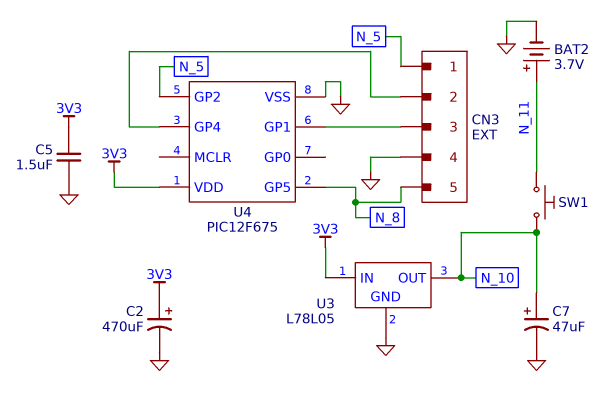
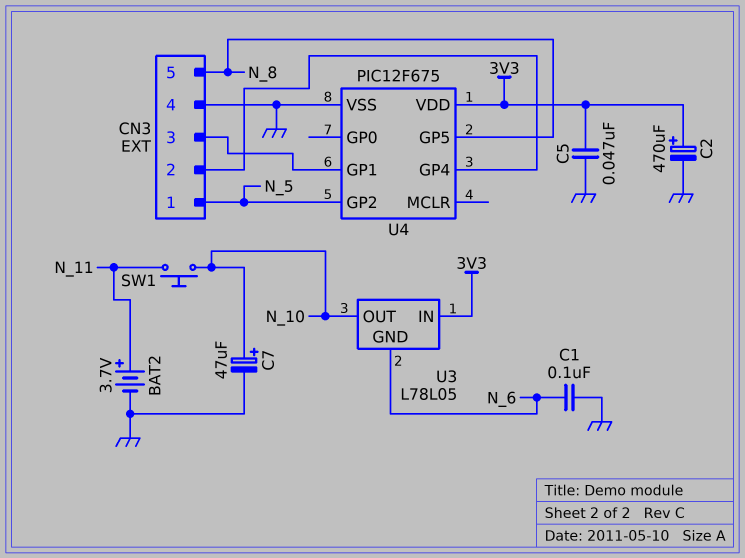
C1: none -> 100nF (GND, N_6)
C5: 1.5uF (3V3, GND) -> 47nF (3V3, GND)
U3 pin GND: GND -> N_6

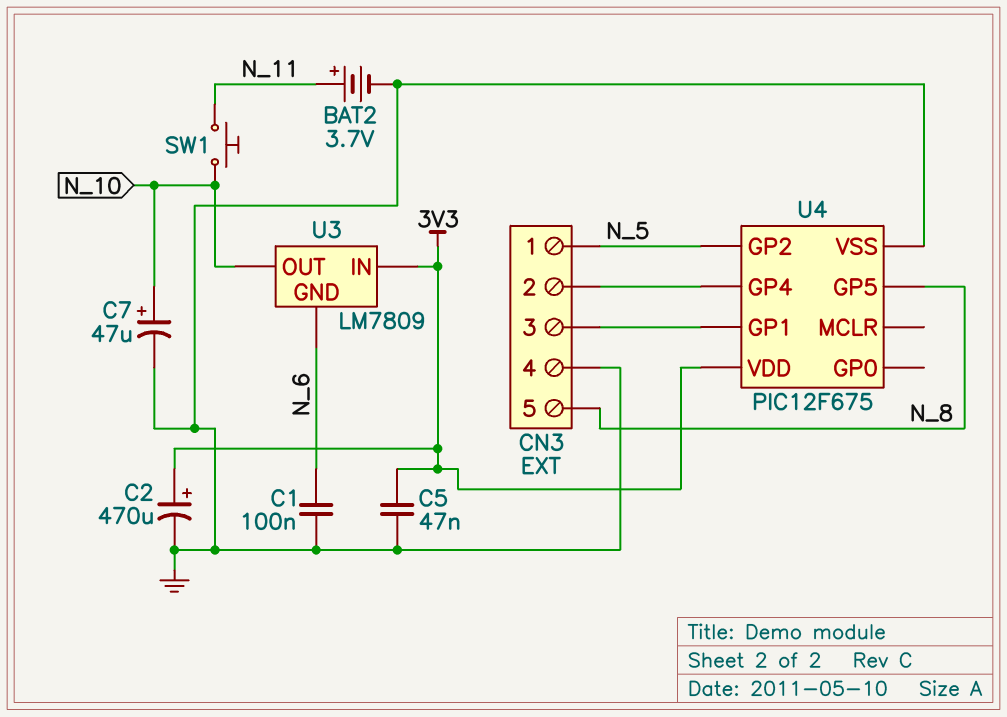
U3: L78L05 -> LM7809

